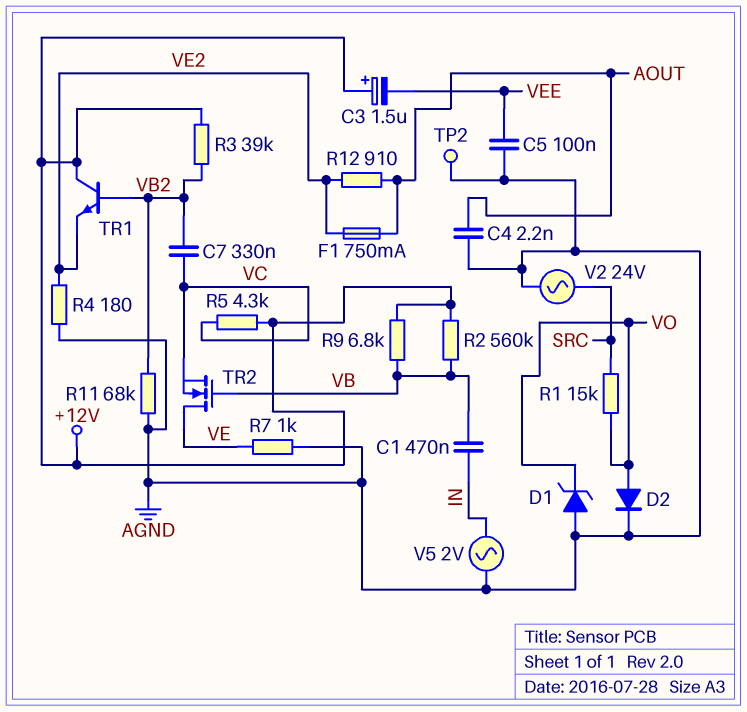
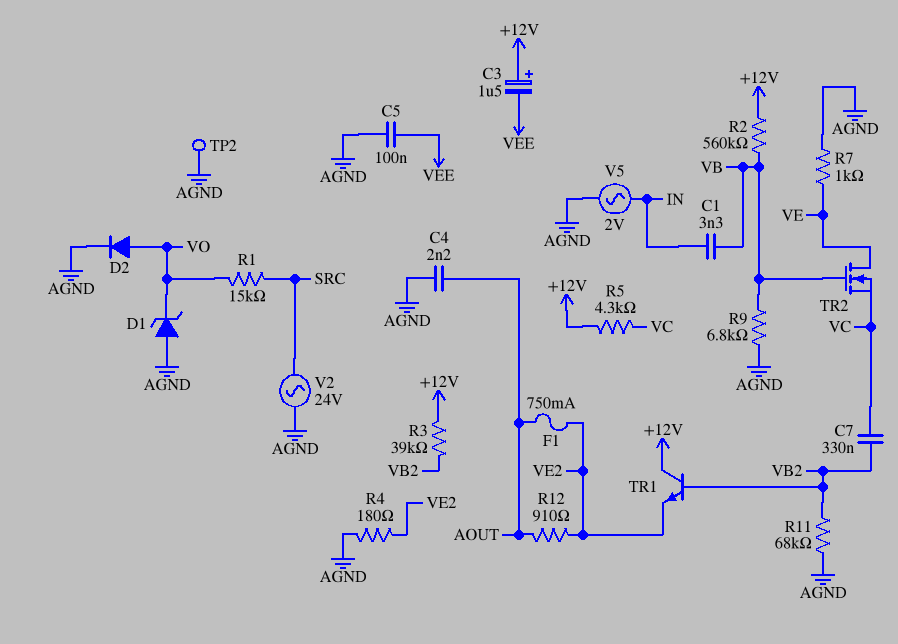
C1: 470nF (IN, VB) -> 3.3nF (IN, VB)
R9: 6.8k (+12V, VB) -> 6.8k (AGND, VB)

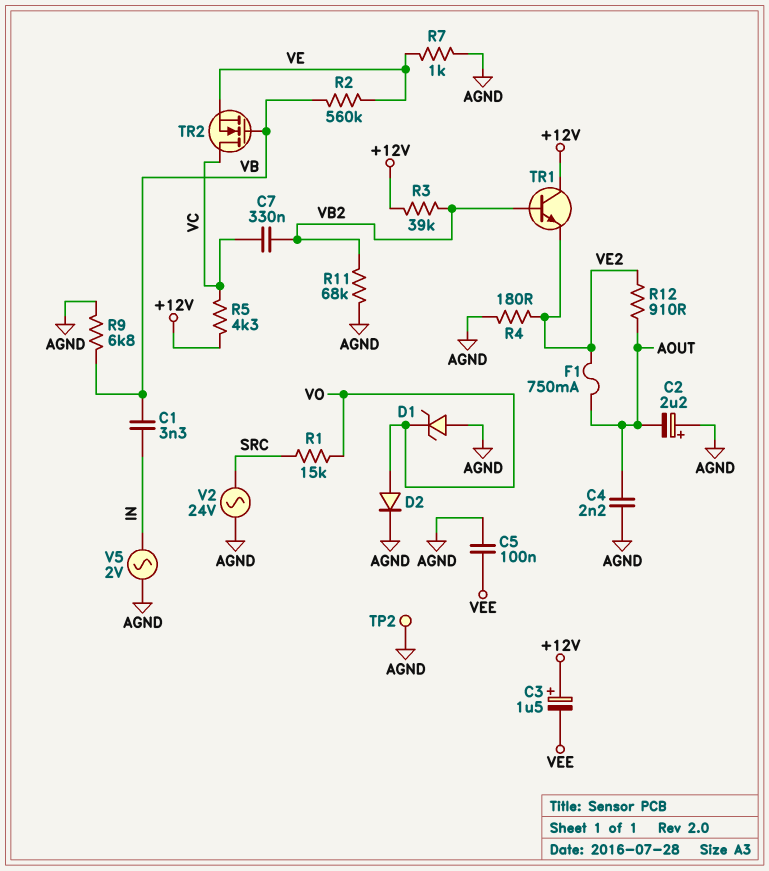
C2: none -> 2.2uF (plus AGND, minus AOUT)
R2: 560k (+12V, VB) -> 560k (VB, VE)
TR2: NMOS (G VB, D VE, S VC) -> NMOS (G VB, D VC, S VE)

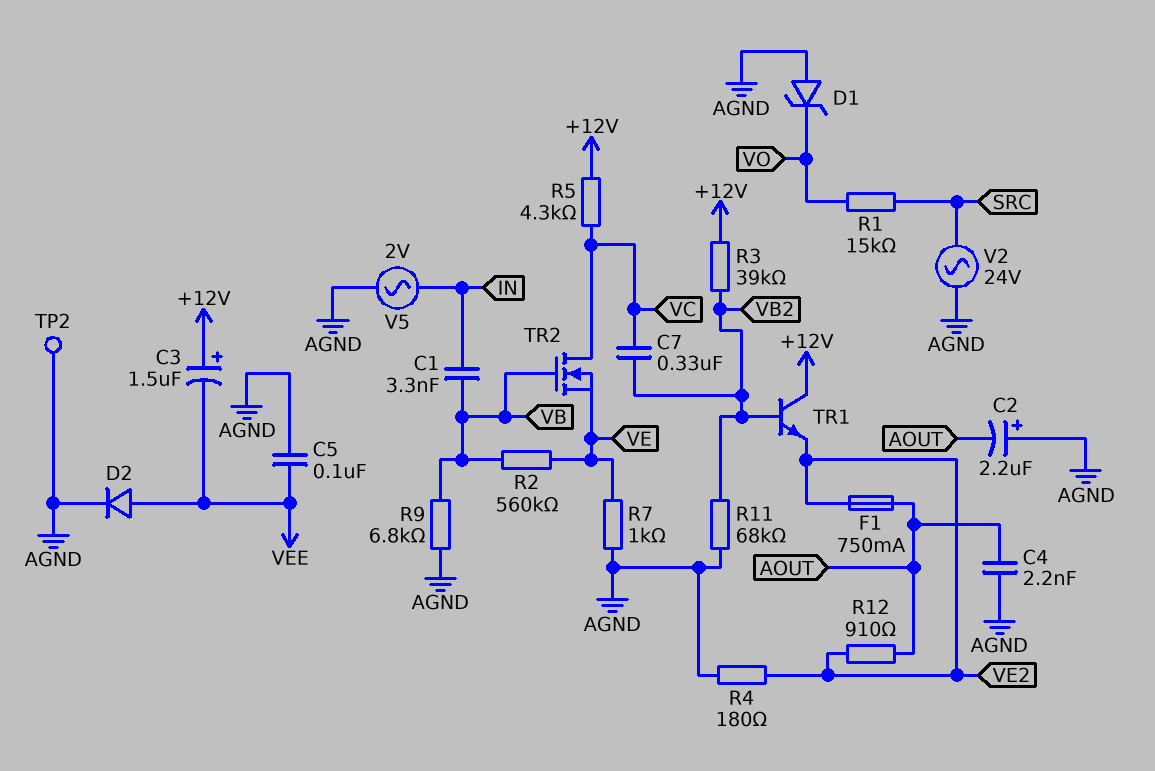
D2: diode (A VO, K AGND) -> diode (A VEE, K AGND)

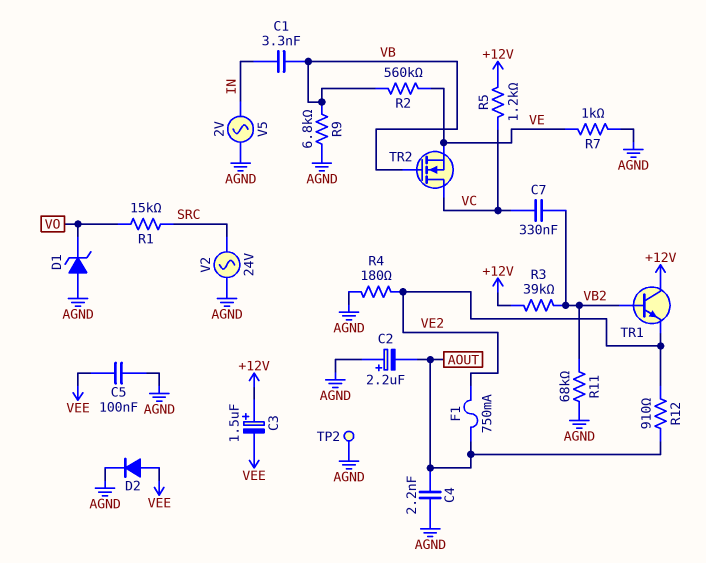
R5: 4.3k (+12V, VC) -> 1.2k (+12V, VC)

